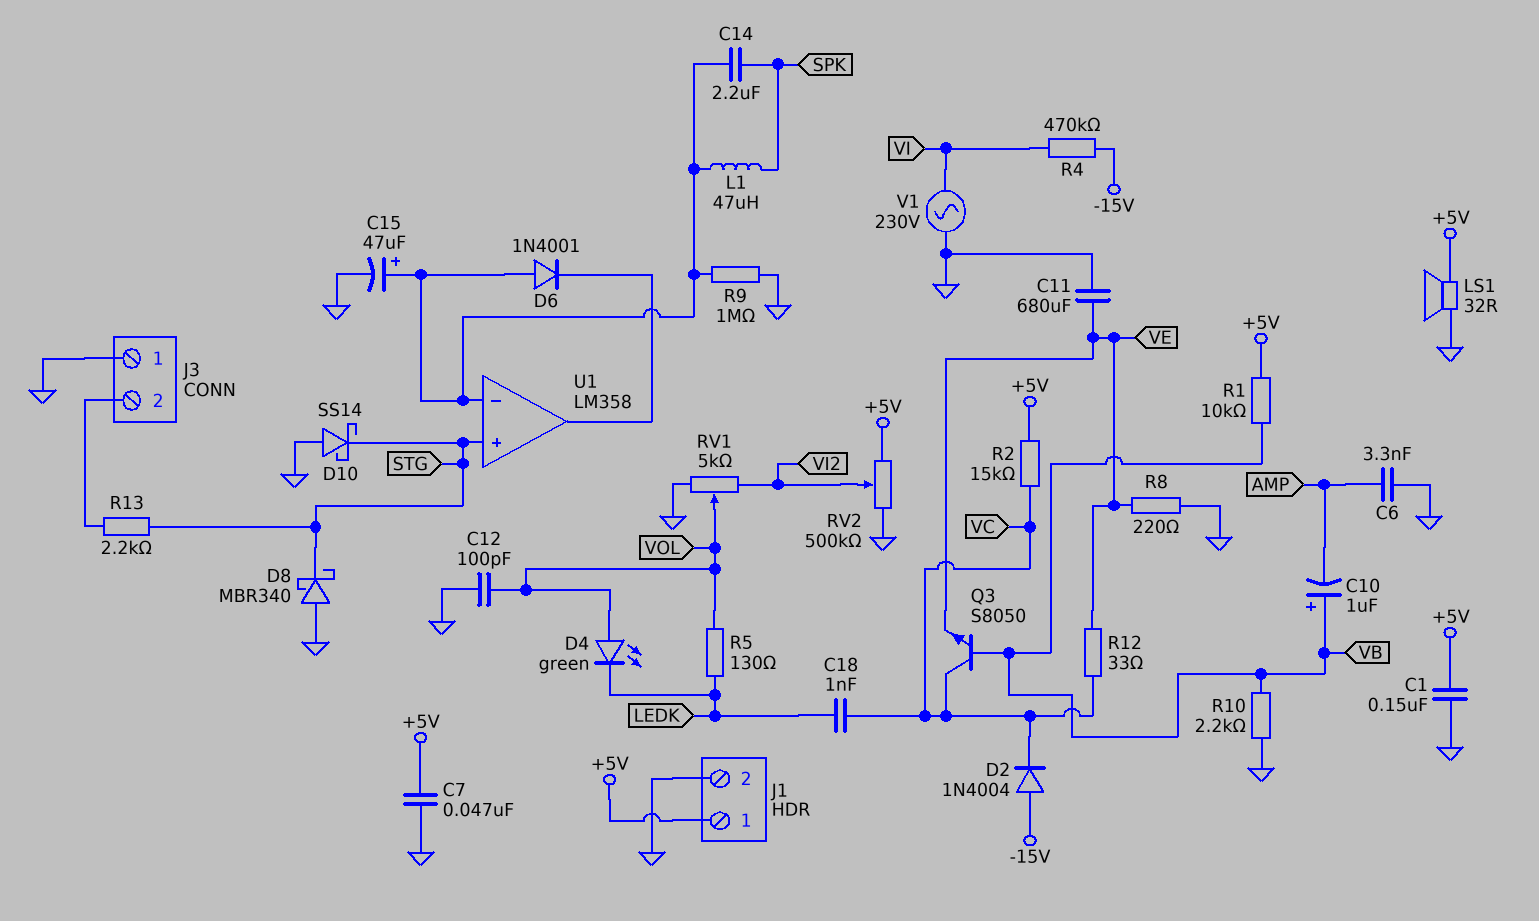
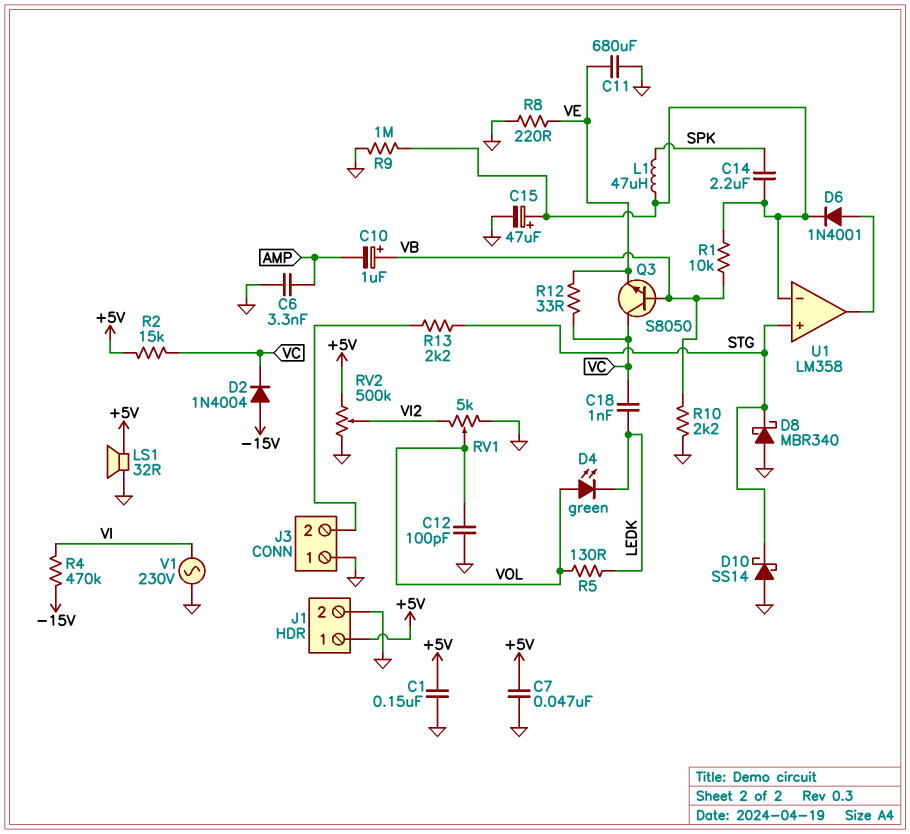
D6: diode 1N4001 (A U1/in-, K U1/out) -> diode 1N4001 (A U1/out, K U1/in-)
R1: 10k (+5V, VB) -> 10k (U1/in-, VB)

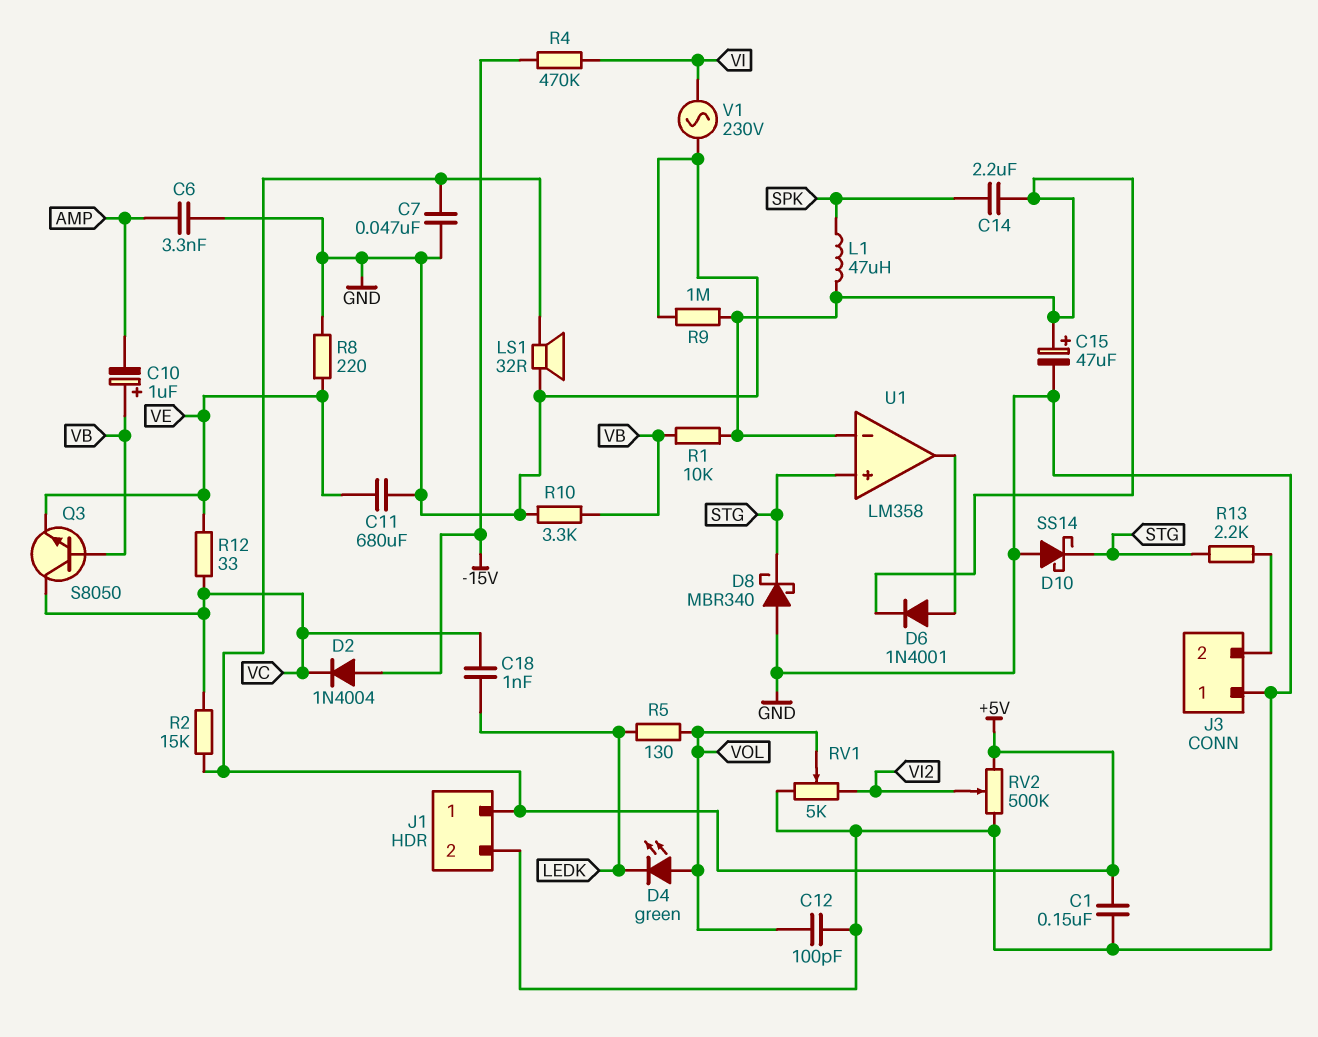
R10: 2.2k (GND, VB) -> 3.3k (GND, VB)

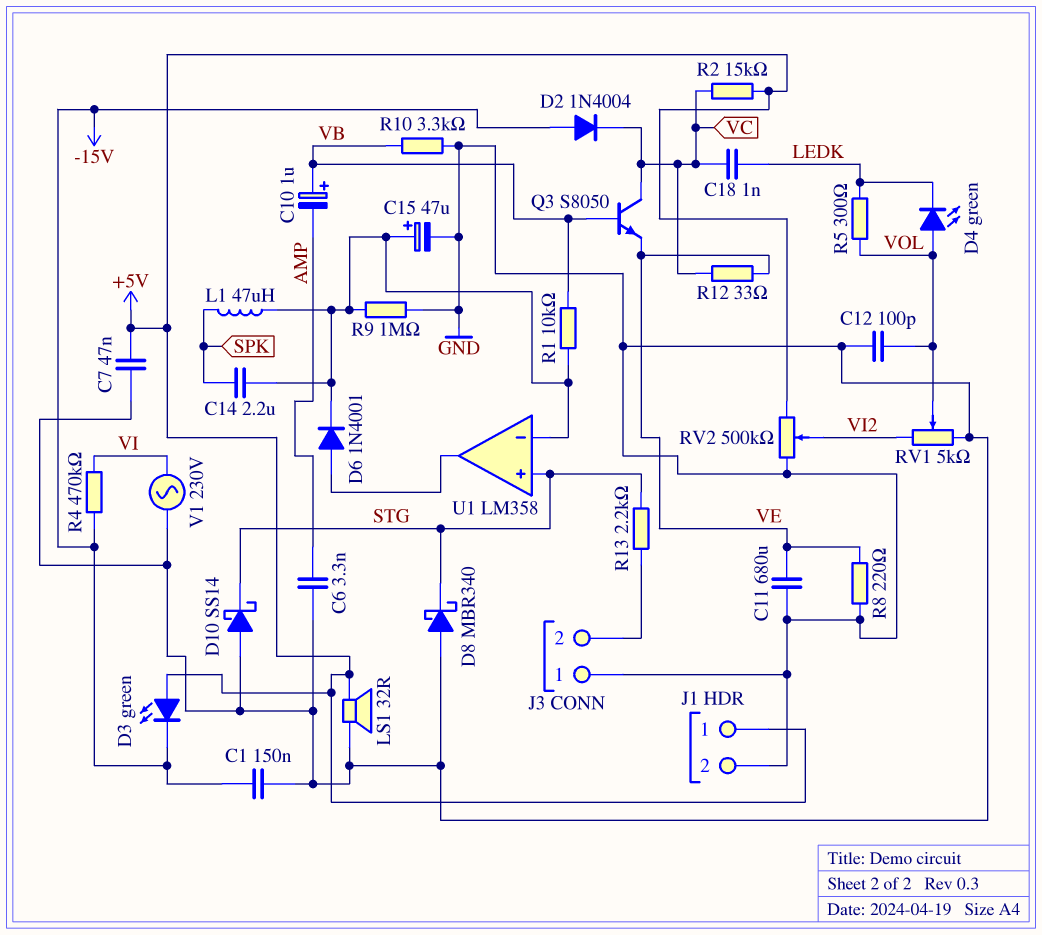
C1: 150nF (+5V, GND) -> 150nF (-15V, GND)
D3: none -> LED green (A +5V, K -15V)
R5: 130 (LEDK, VOL) -> 300 (LEDK, VOL)

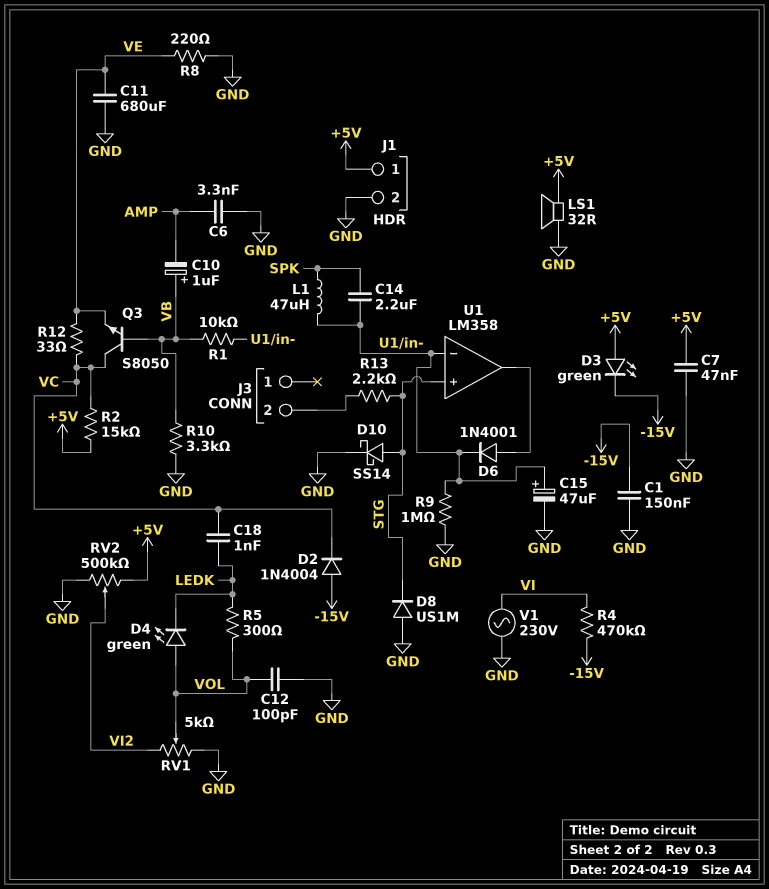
D8: schottky MBR340 (A GND, K STG) -> diode US1M (A GND, K STG)
D10: schottky SS14 (A GND, K STG) -> schottky SS14 (A STG, K GND)
J3 pin 1: GND -> none

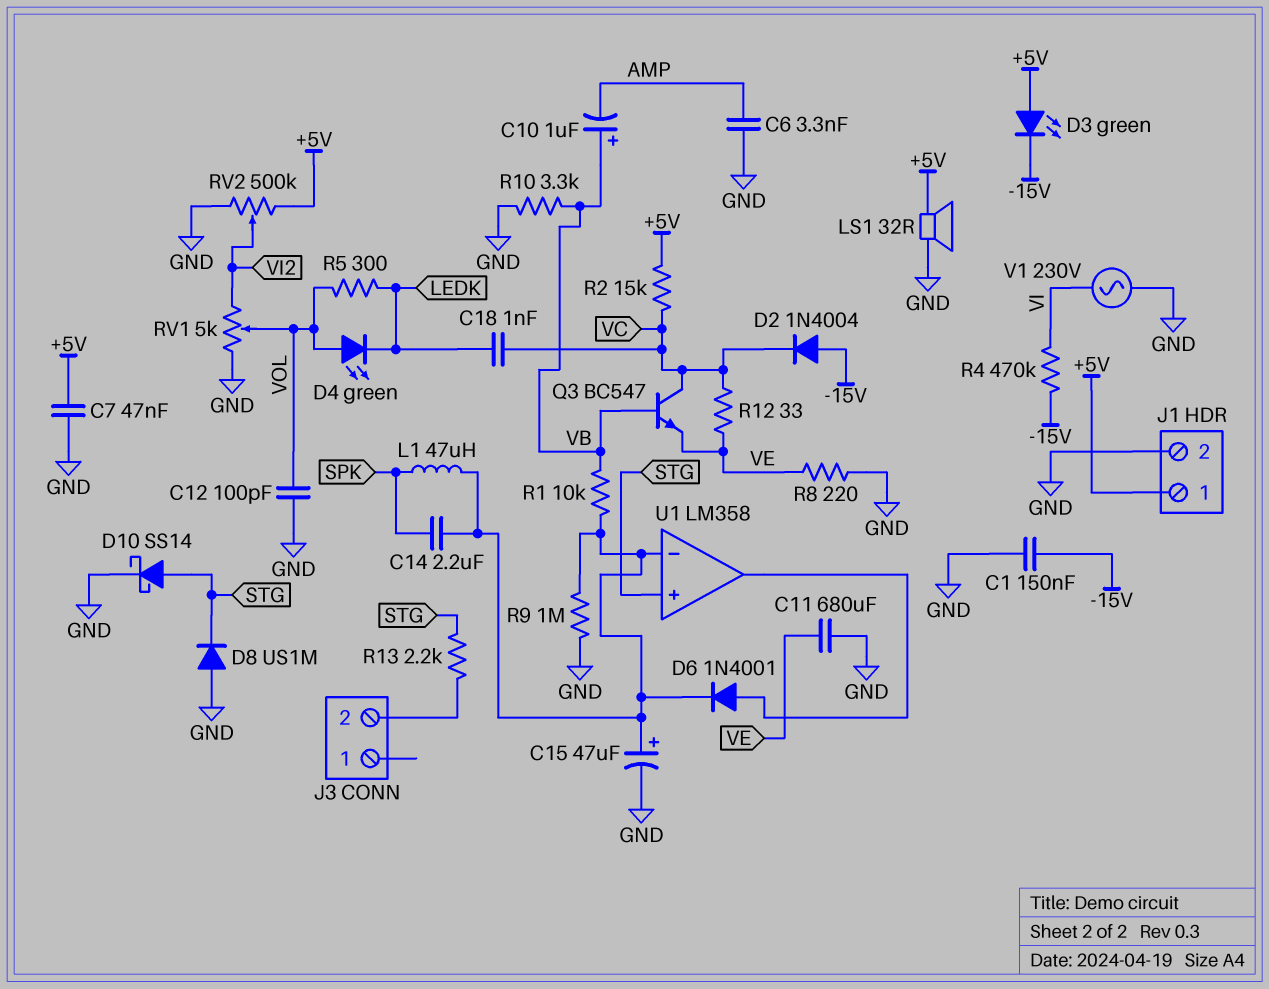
Q3: NPN S8050 (B VB, C VC, E VE) -> NPN BC547 (B VB, C VC, E VE)

